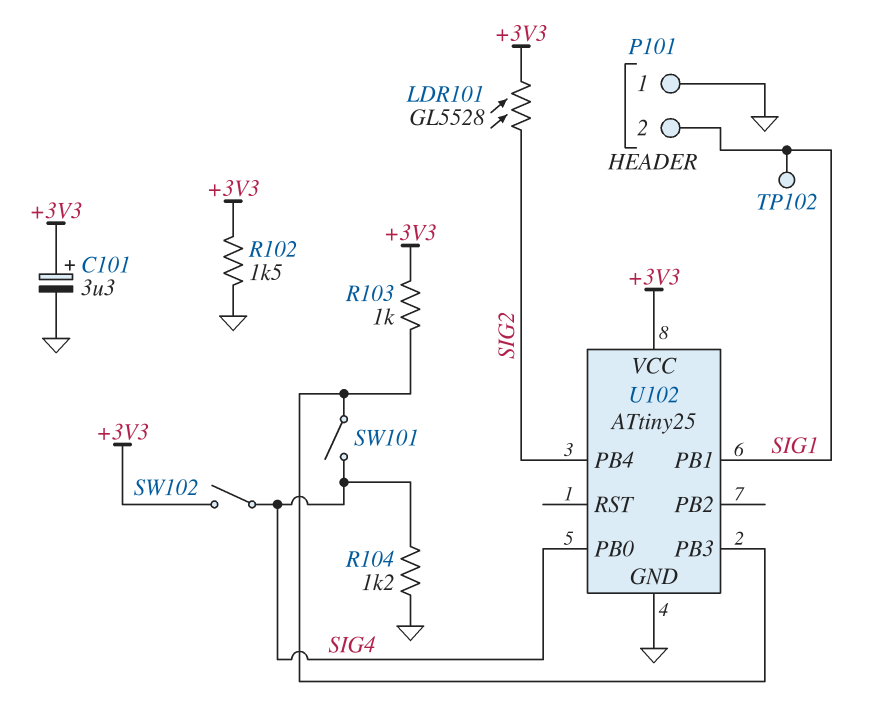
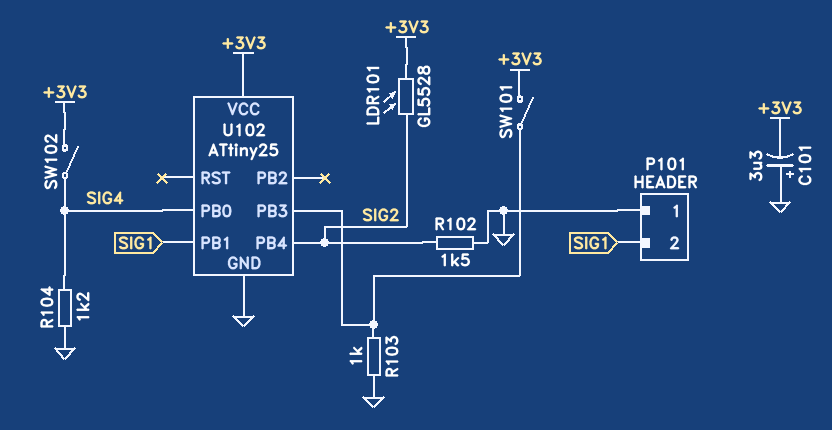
C101: 3.3uF (plus +3V3, minus GND) -> 3.3uF (plus GND, minus +3V3)
R102: 1.5k (+3V3, GND) -> 1.5k (GND, SIG2)
R103: 1k (+3V3, U102/PB3) -> 1k (GND, U102/PB3)
SW101: switch (SIG4, U102/PB3) -> switch (+3V3, U102/PB3)
TP102: test point (SIG1) -> none

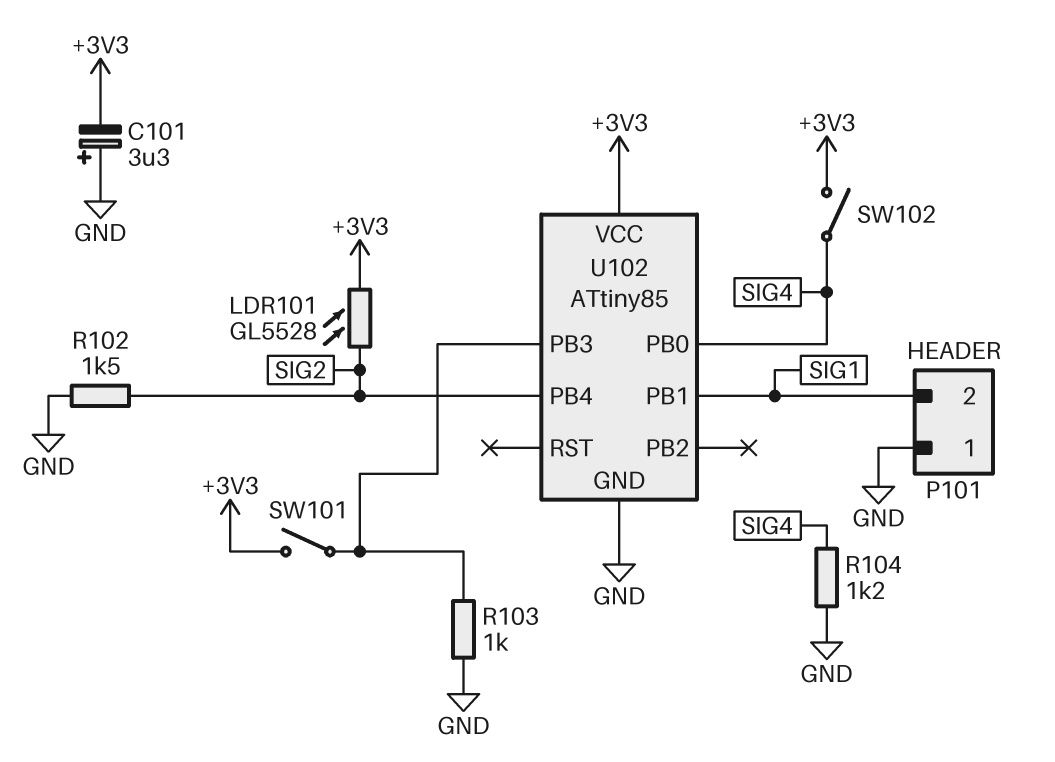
U102: ATtiny25 -> ATtiny85

